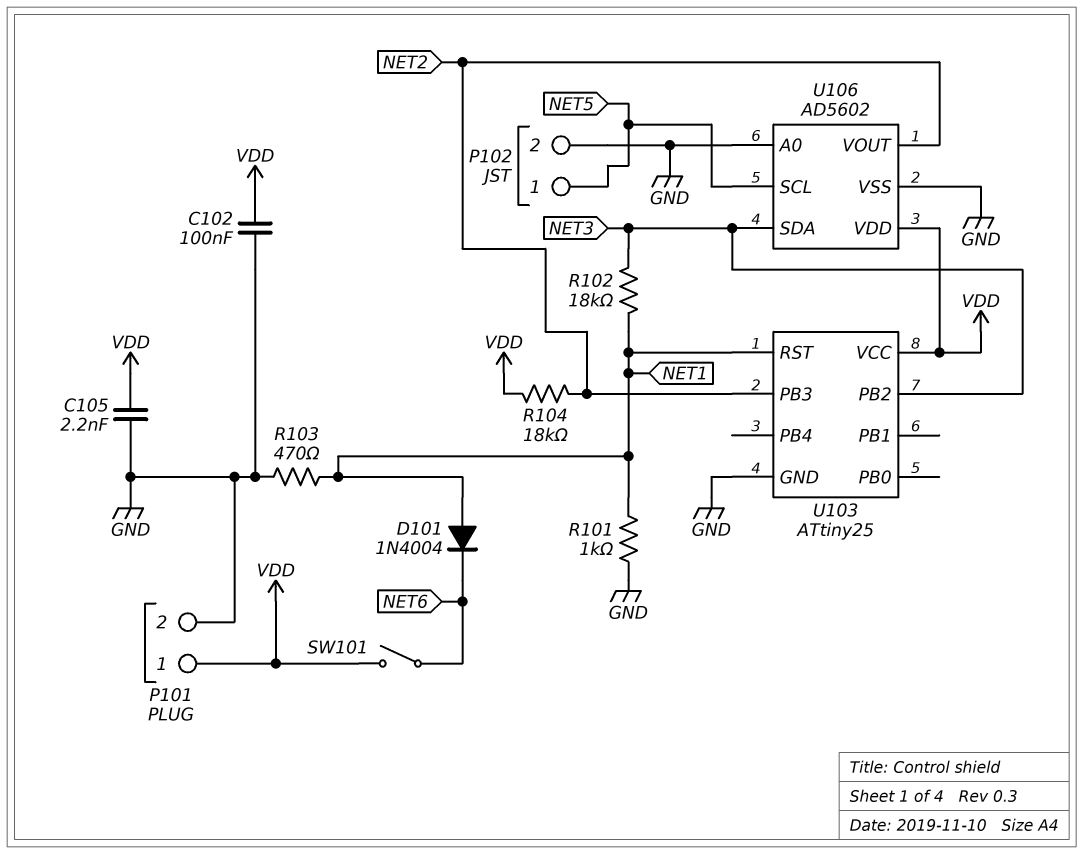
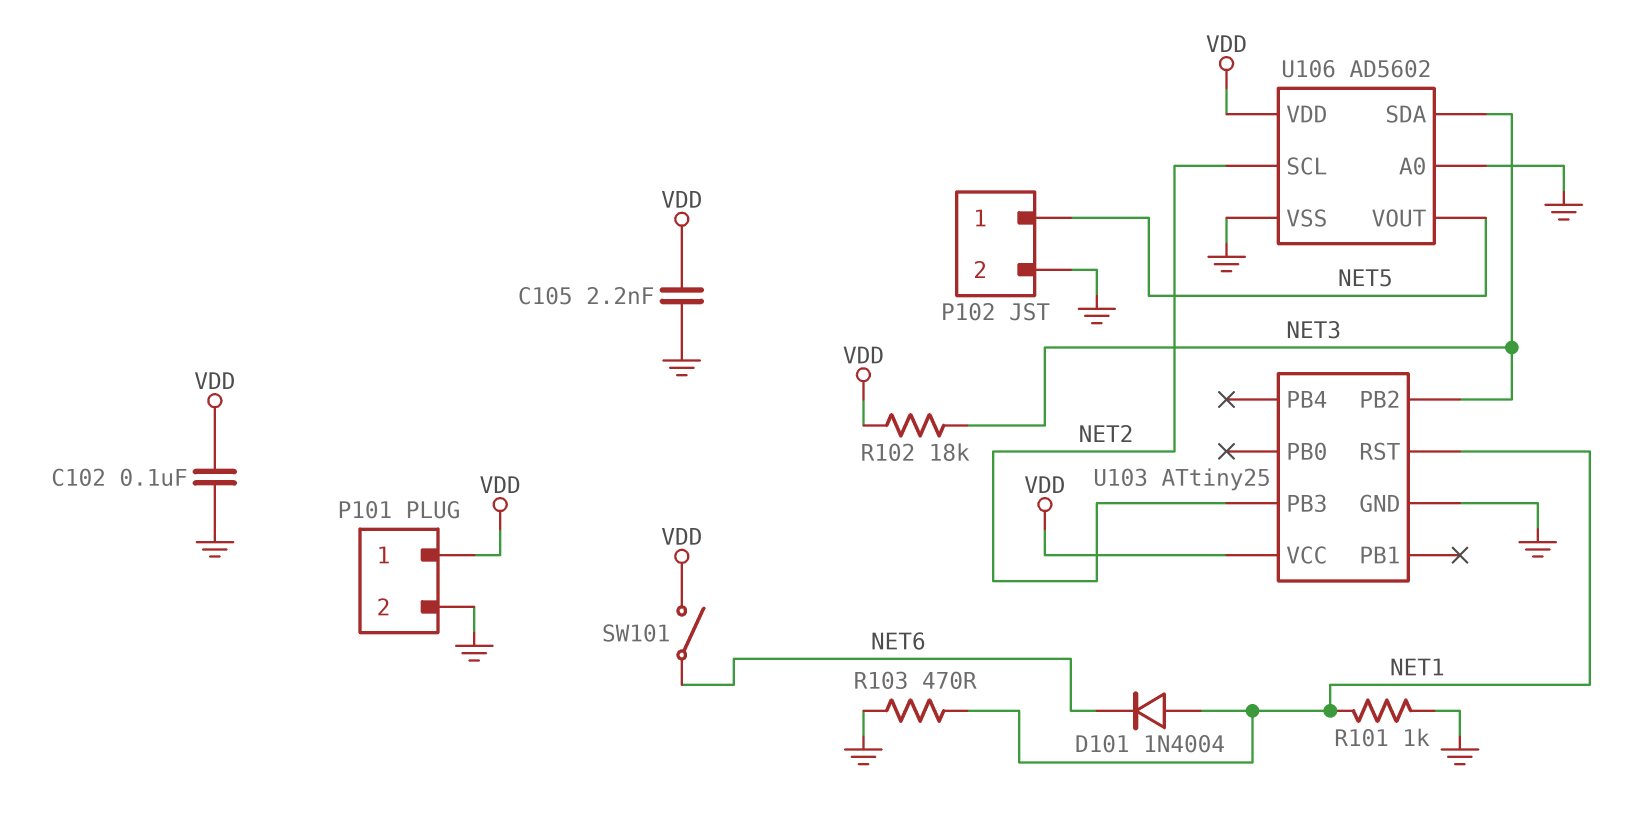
R102: 18k (NET1, NET3) -> 18k (NET3, VDD)
R104: 18k (NET2, VDD) -> none
U106 pin SCL: NET5 -> NET2
U106 pin VOUT: NET2 -> NET5

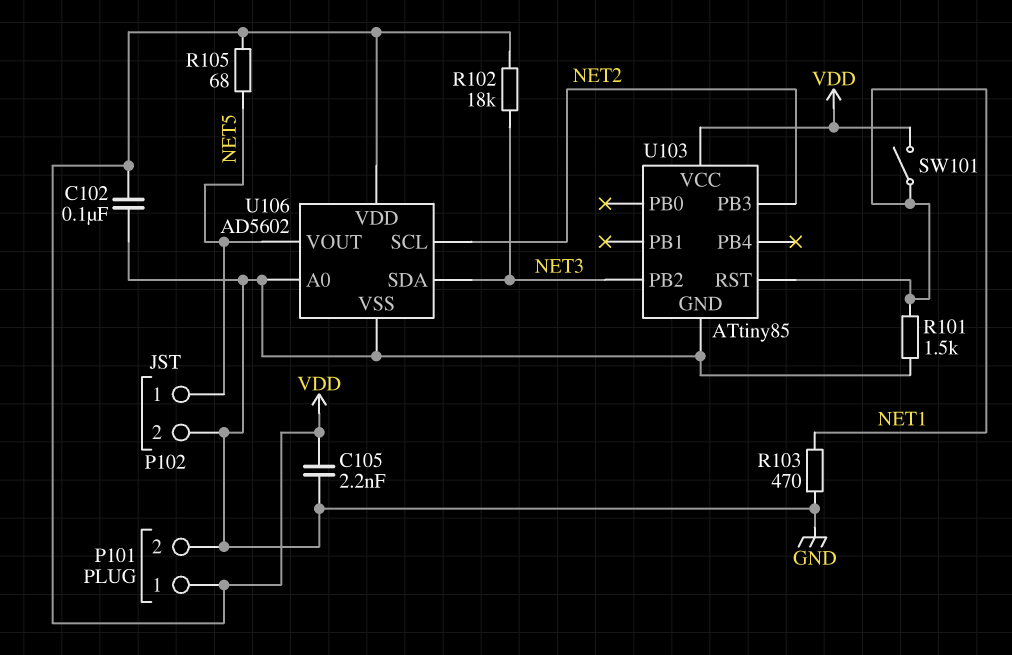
D101: diode 1N4004 (A NET1, K NET6) -> none
R101: 1k (GND, NET1) -> 1.5k (GND, NET1)
R105: none -> 68 (NET5, VDD)
SW101: switch (NET6, VDD) -> switch (NET1, VDD)
U103: ATtiny25 -> ATtiny85

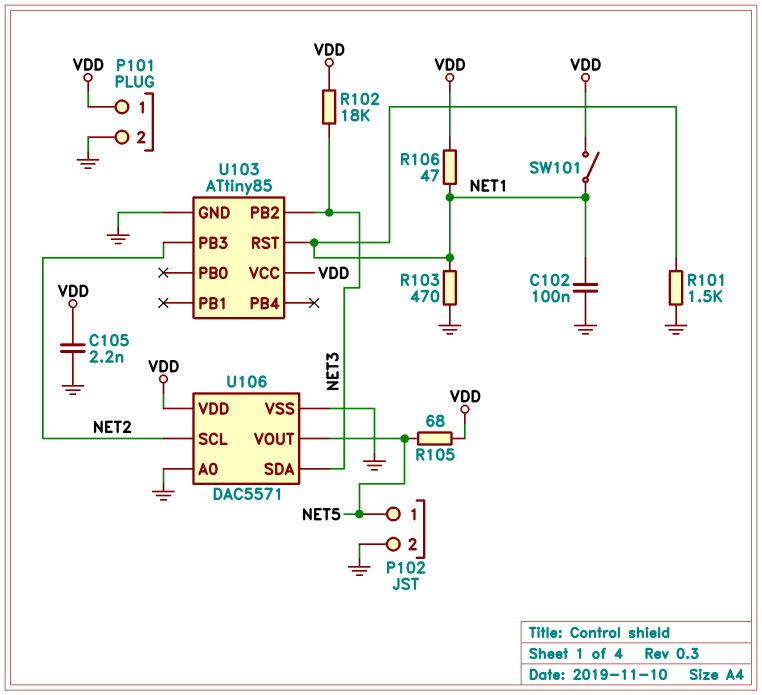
C102: 100nF (GND, VDD) -> 100nF (GND, NET1)
R106: none -> 47 (NET1, VDD)
U106: AD5602 -> DAC5571

